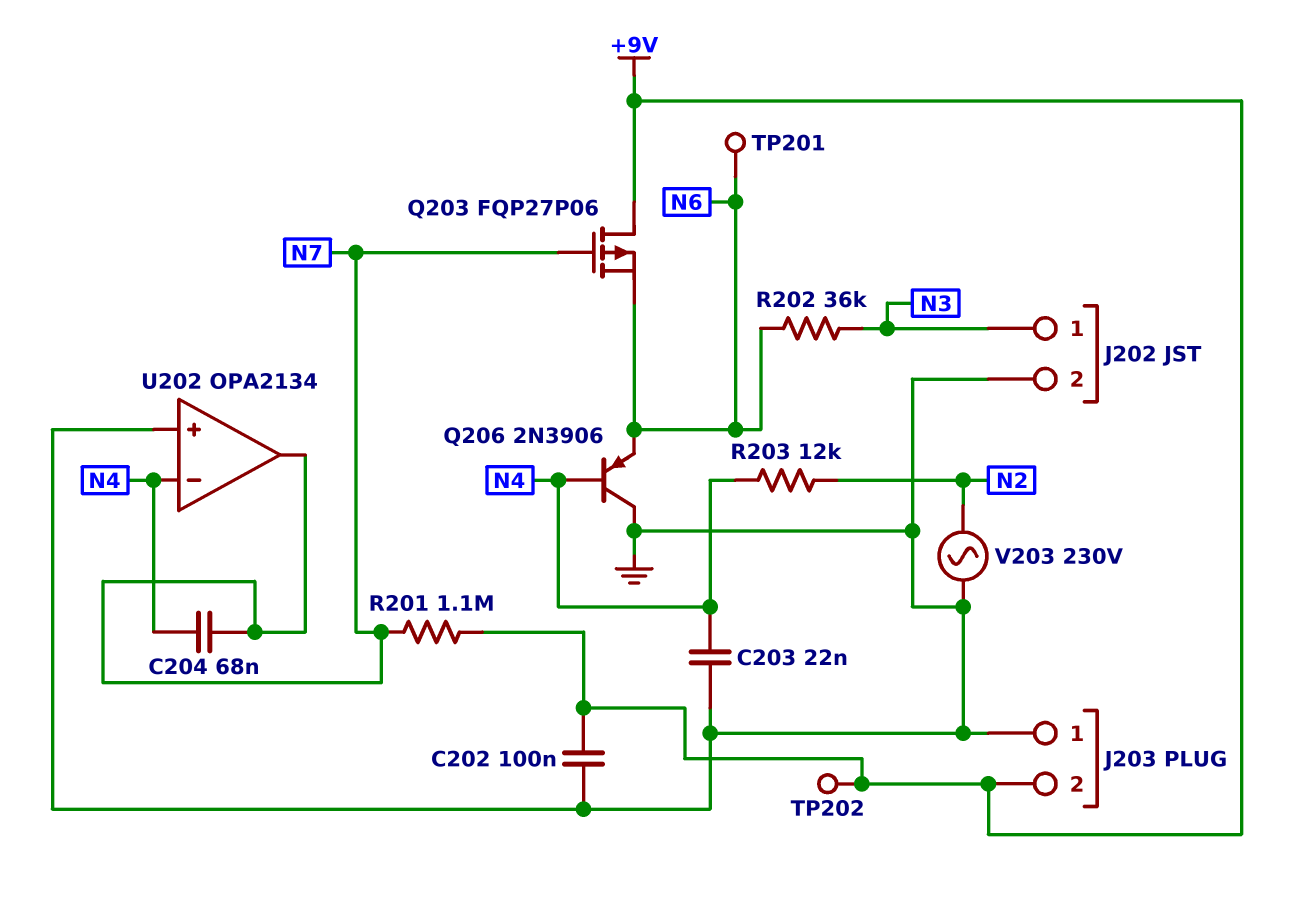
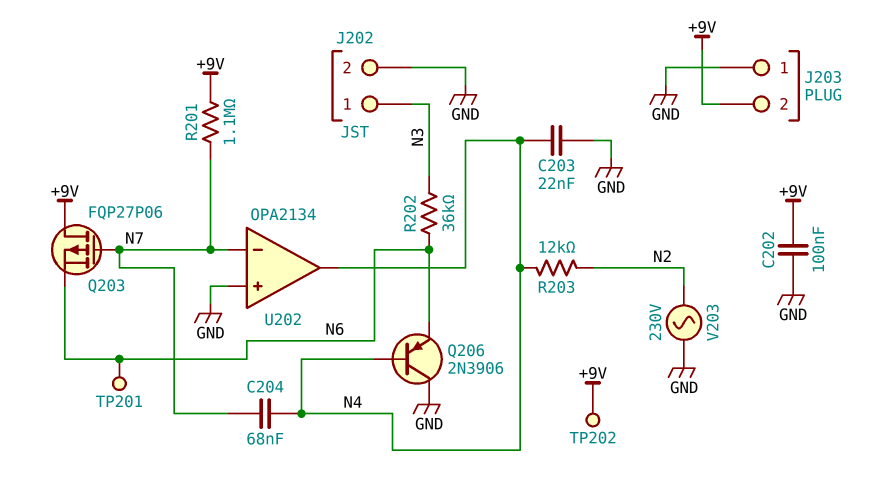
U202 pin in-: N4 -> N7
U202 pin out: N7 -> N4

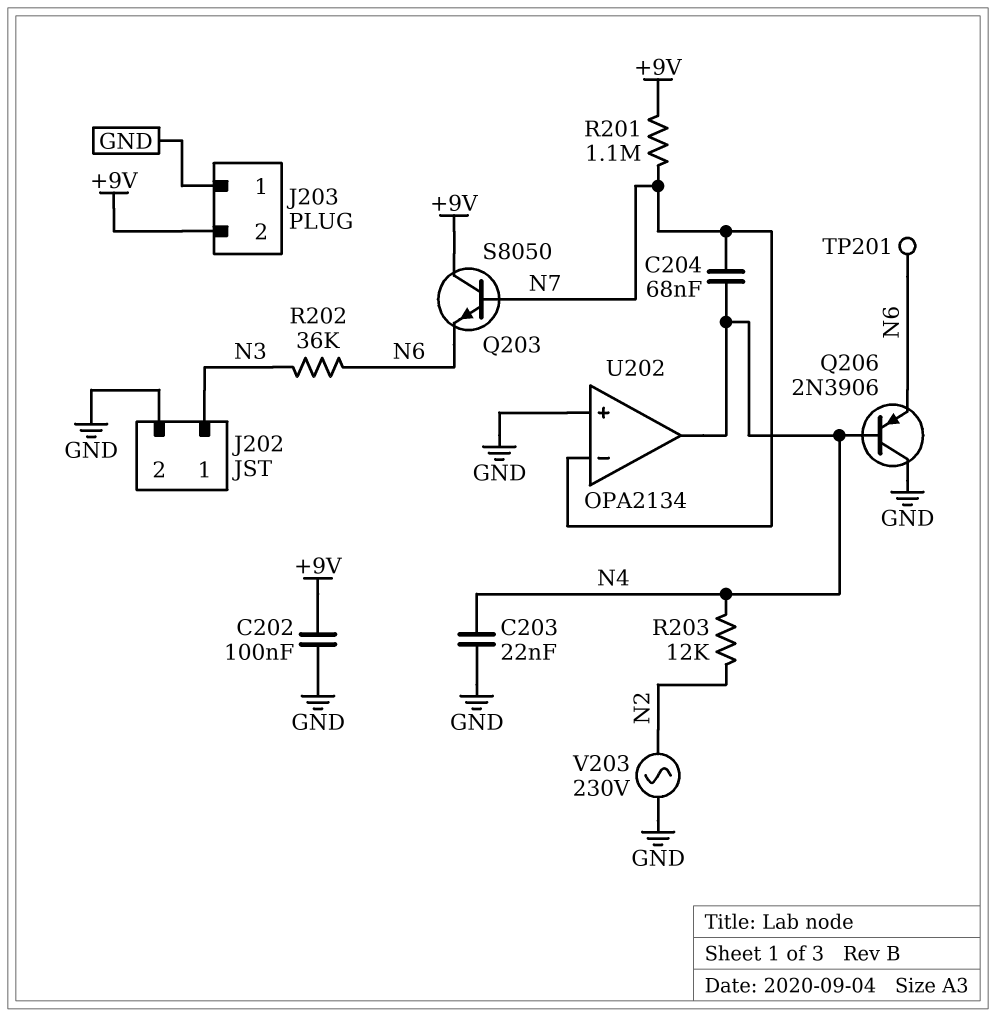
Q203: PMOS FQP27P06 (G N7, D +9V, S N6) -> NPN S8050 (B N7, C +9V, E N6)
TP202: test point (+9V) -> none

